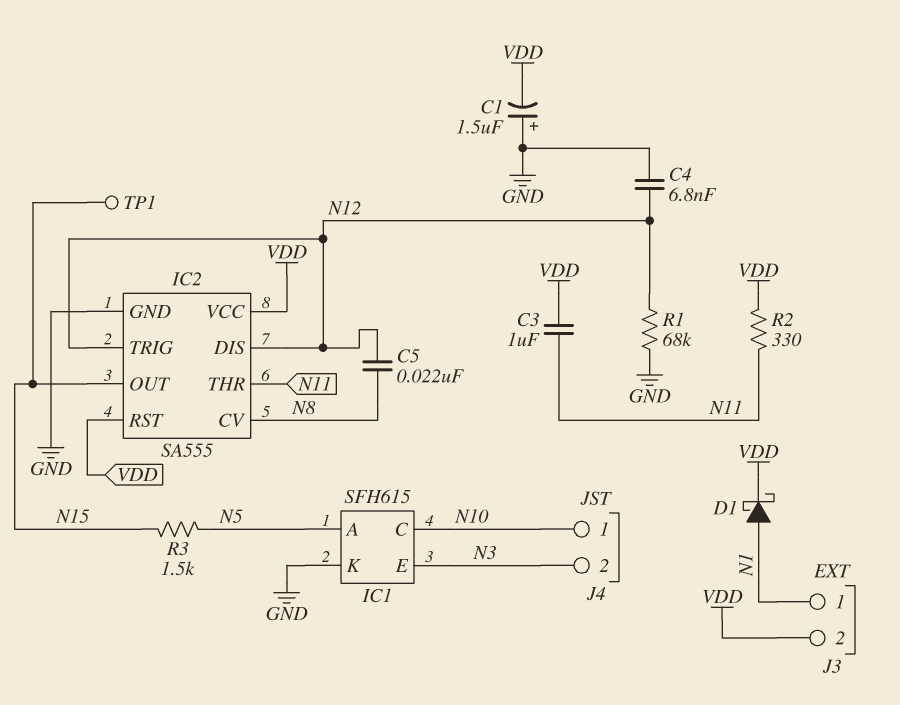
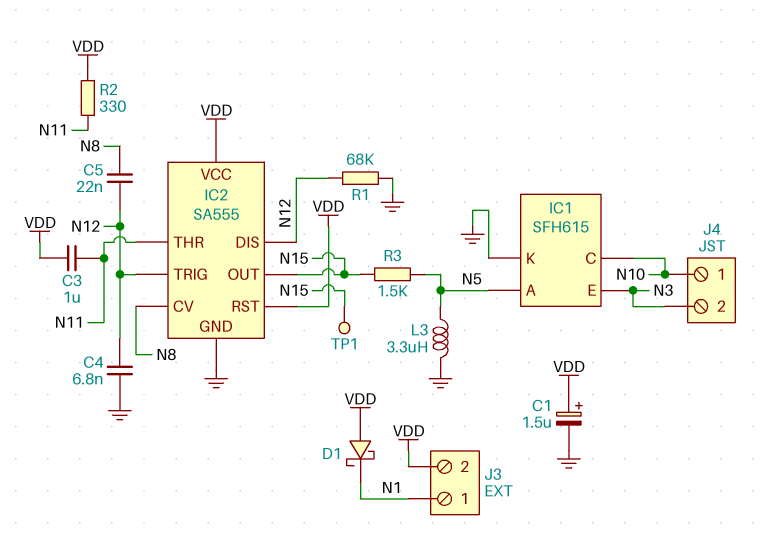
C1: 1.5uF (plus GND, minus VDD) -> 1.5uF (plus VDD, minus GND)
D1: schottky (A N1, K VDD) -> schottky (A VDD, K N1)
L3: none -> 3.3uH (GND, N5)

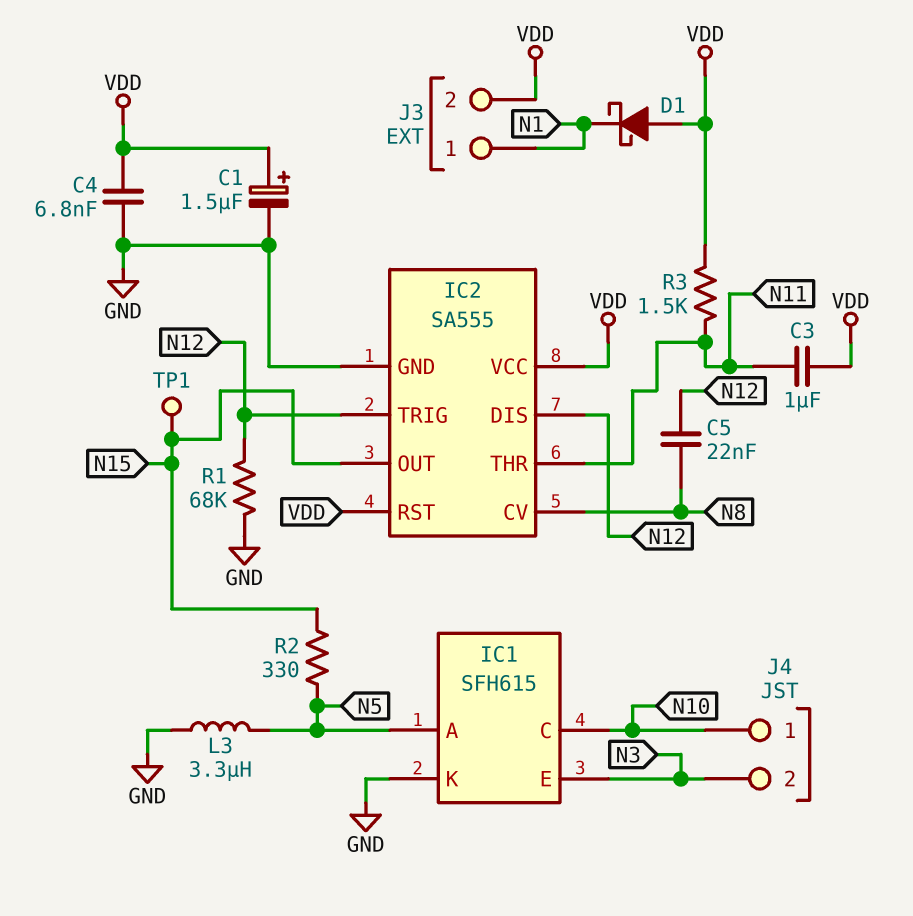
C4: 6.8nF (GND, N12) -> 6.8nF (GND, VDD)
R2: 330 (N11, VDD) -> 330 (N5, N15)
R3: 1.5k (N5, N15) -> 1.5k (N11, VDD)

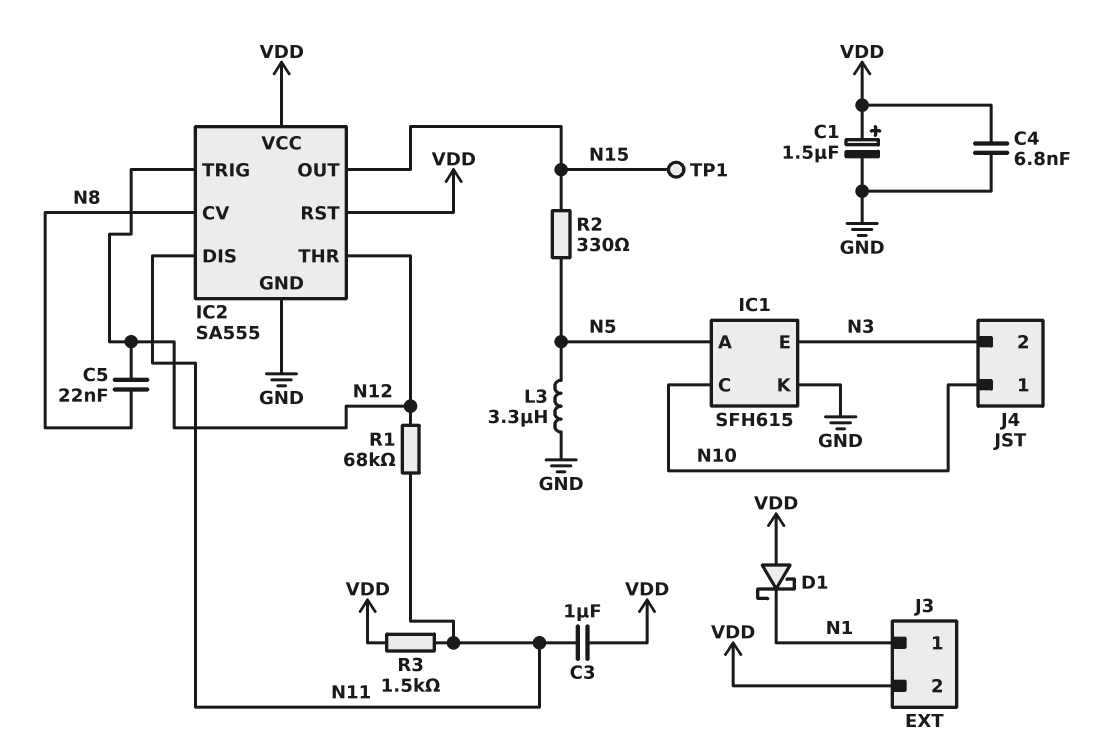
IC2 pin DIS: N12 -> N11
IC2 pin THR: N11 -> N12
R1: 68k (GND, N12) -> 68k (N11, N12)

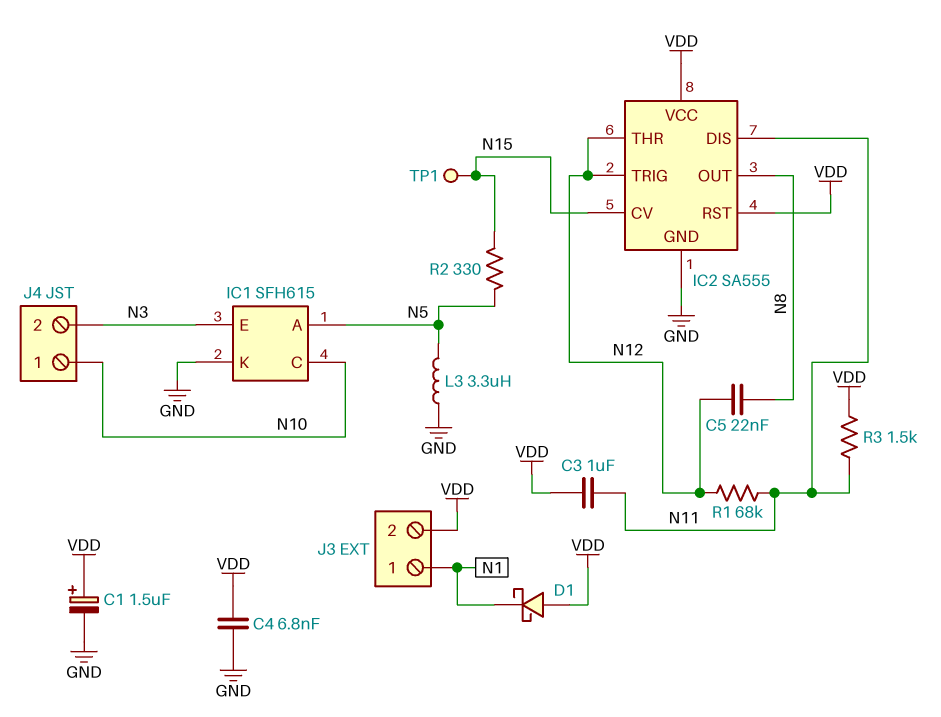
IC2 pin CV: N8 -> N15
IC2 pin OUT: N15 -> N8

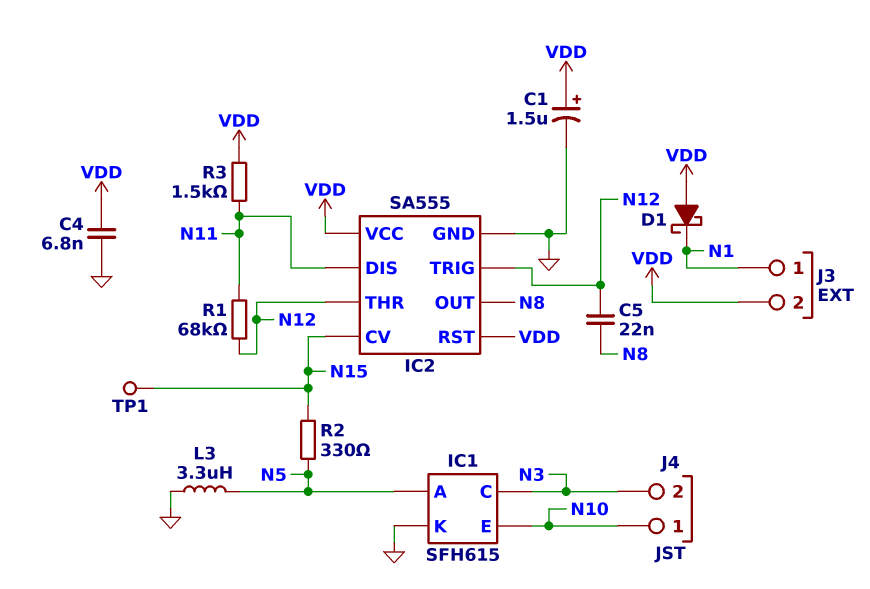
C3: 1uF (N11, VDD) -> none
IC1 pin C: N10 -> N3
IC1 pin E: N3 -> N10

